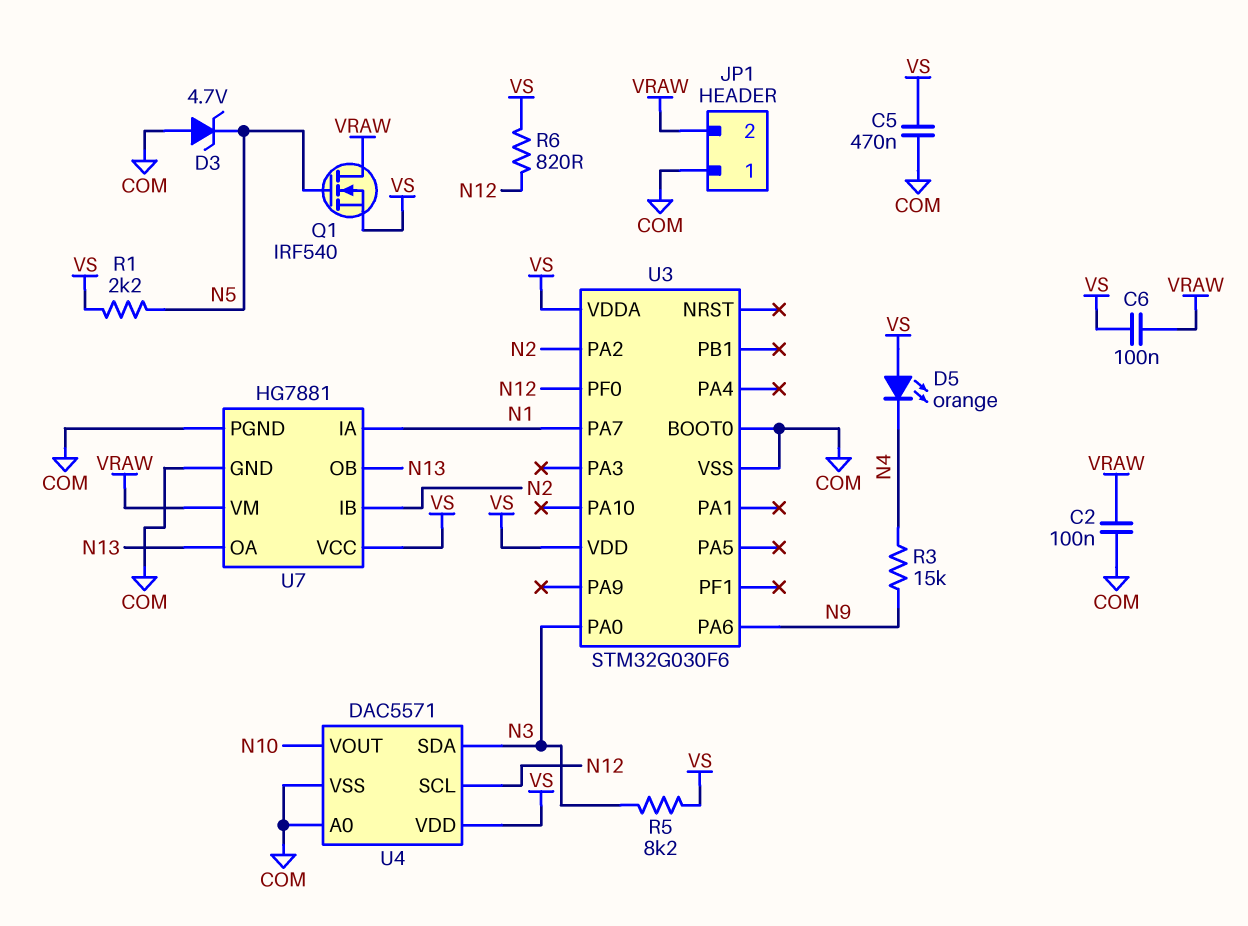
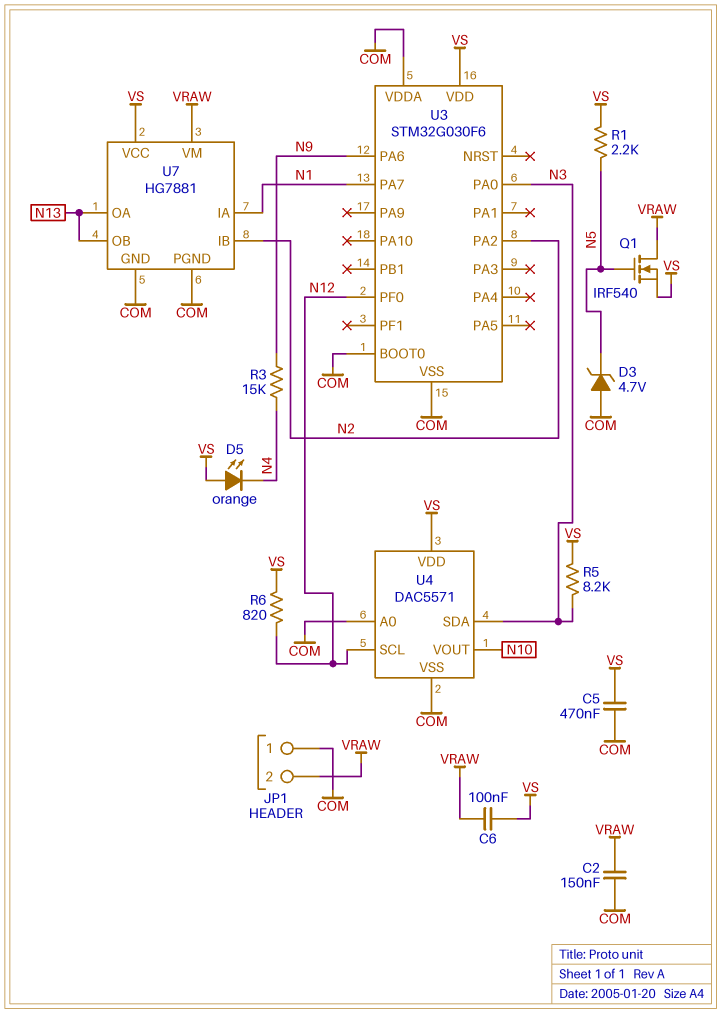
C2: 100nF (COM, VRAW) -> 150nF (COM, VRAW)
U3 pin VDDA: VS -> COM

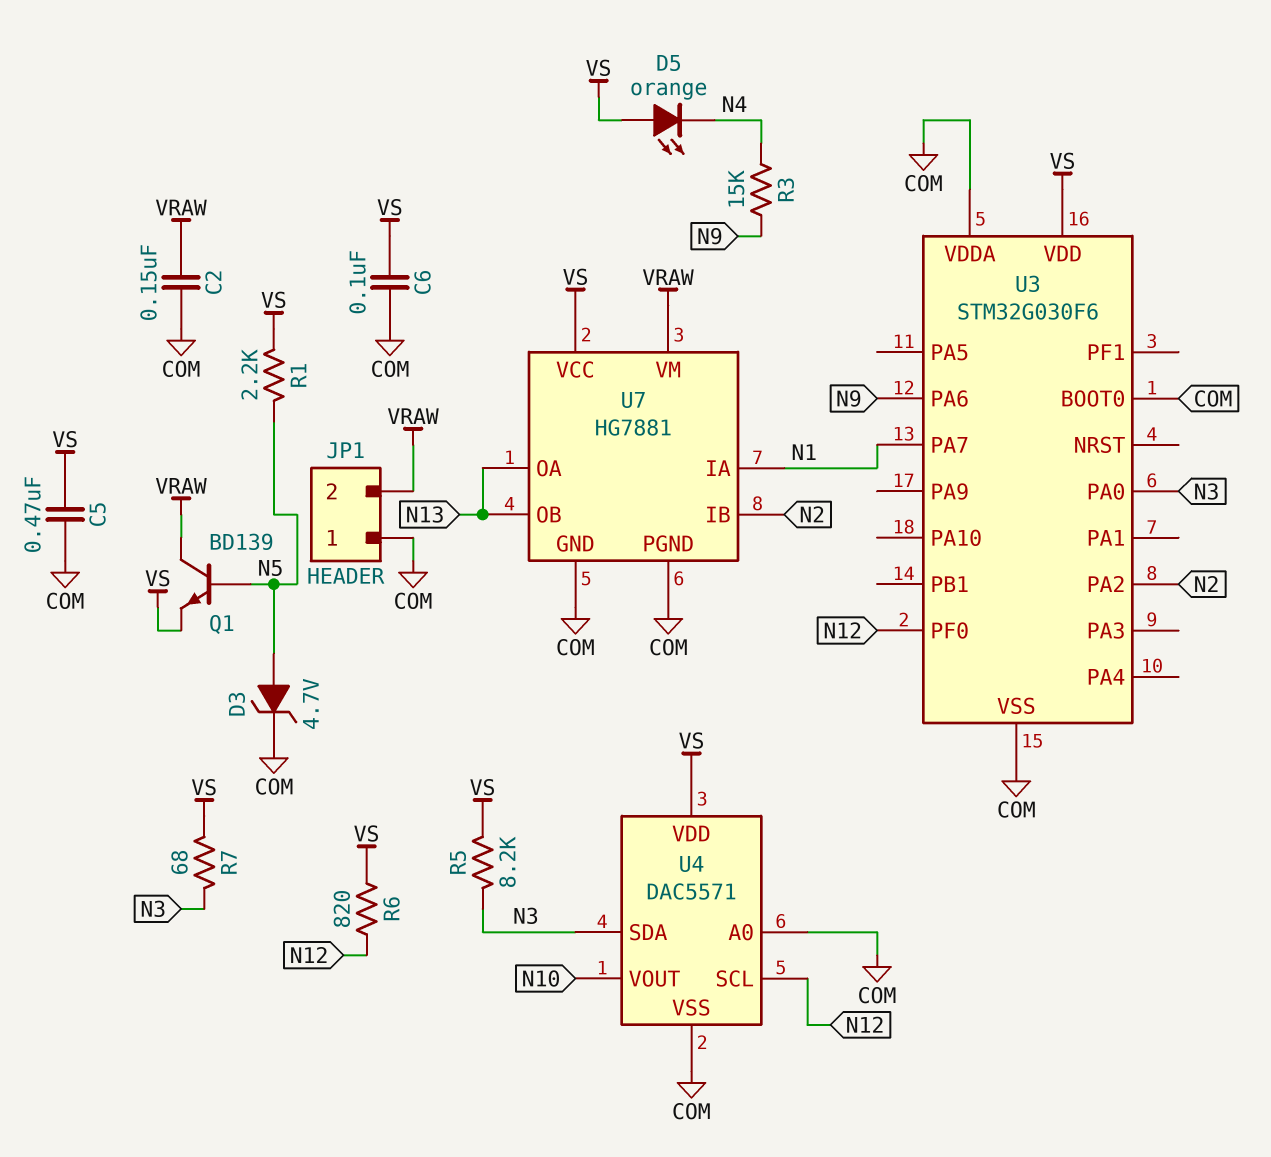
C6: 100nF (VRAW, VS) -> 100nF (COM, VS)
D3: zener 4.7V (A COM, K N5) -> zener 4.7V (A N5, K COM)
Q1: NMOS IRF540 (G N5, D VRAW, S VS) -> NPN BD139 (B N5, C VRAW, E VS)
R7: none -> 68 (N3, VS)

